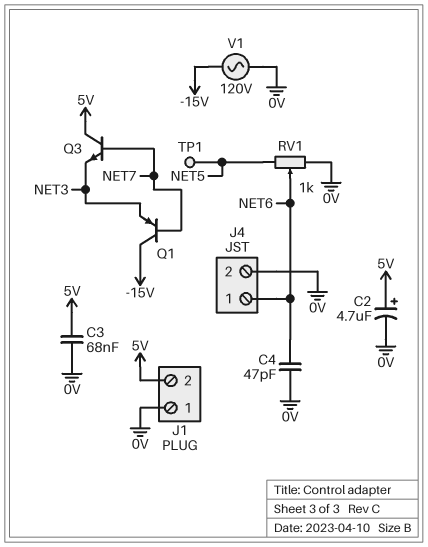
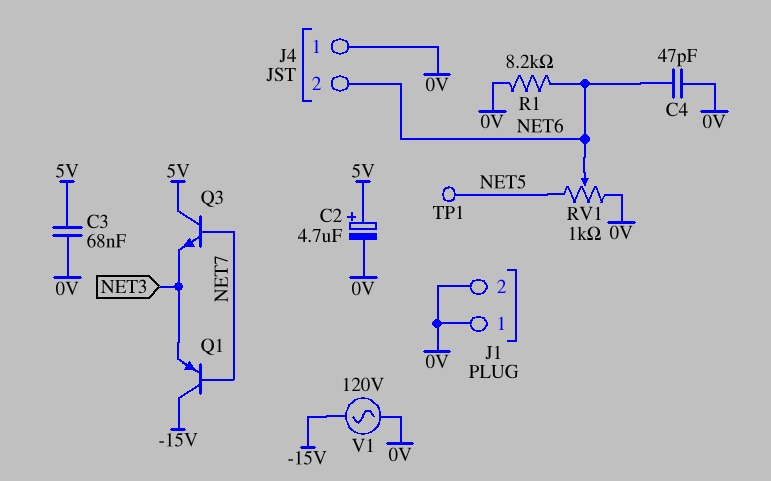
J1 pin 2: 5V -> 0V
J4 pin 1: NET6 -> 0V
J4 pin 2: 0V -> NET6
R1: none -> 8.2k (0V, NET6)

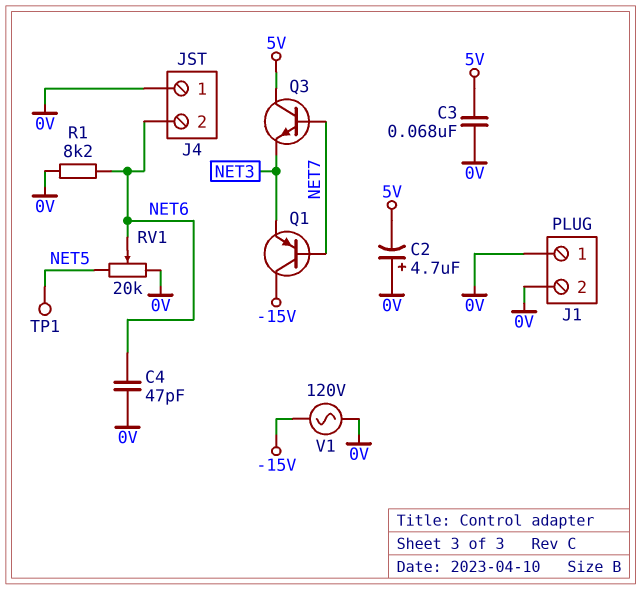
C2: 4.7uF (plus 5V, minus 0V) -> 4.7uF (plus 0V, minus 5V)
RV1: 1k (0V, NET5, wiper NET6) -> 20k (0V, NET5, wiper NET6)

